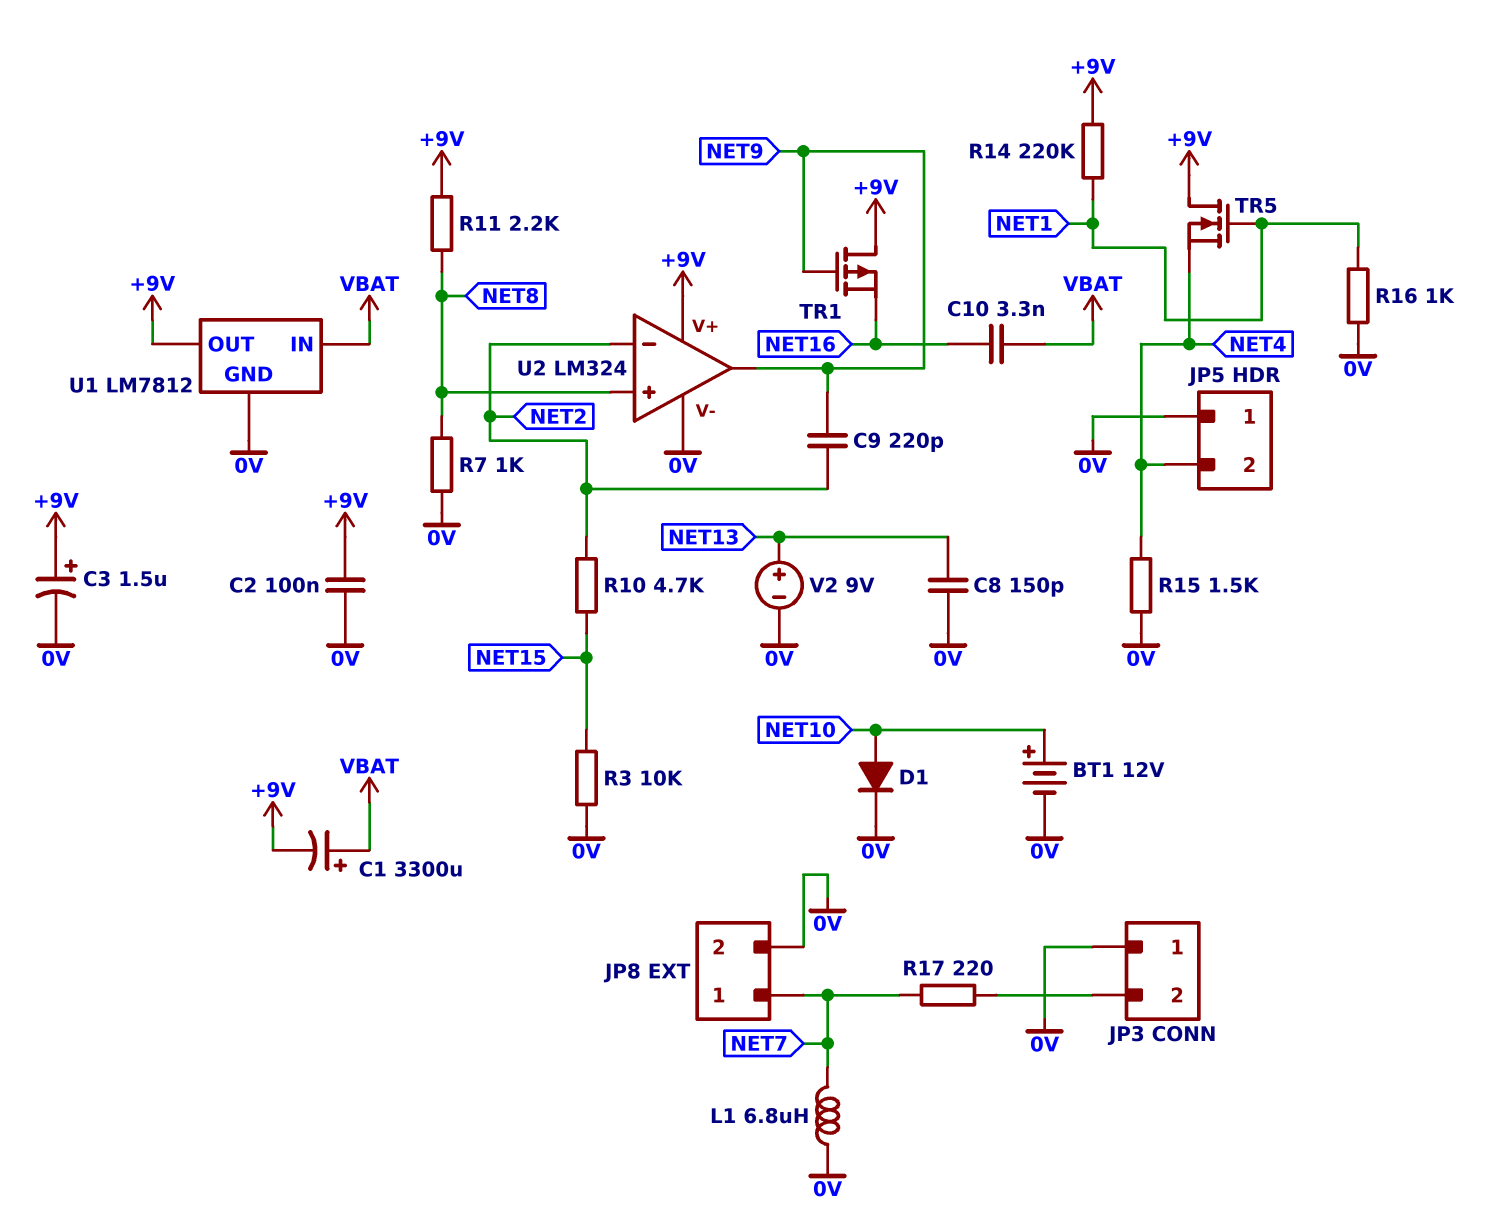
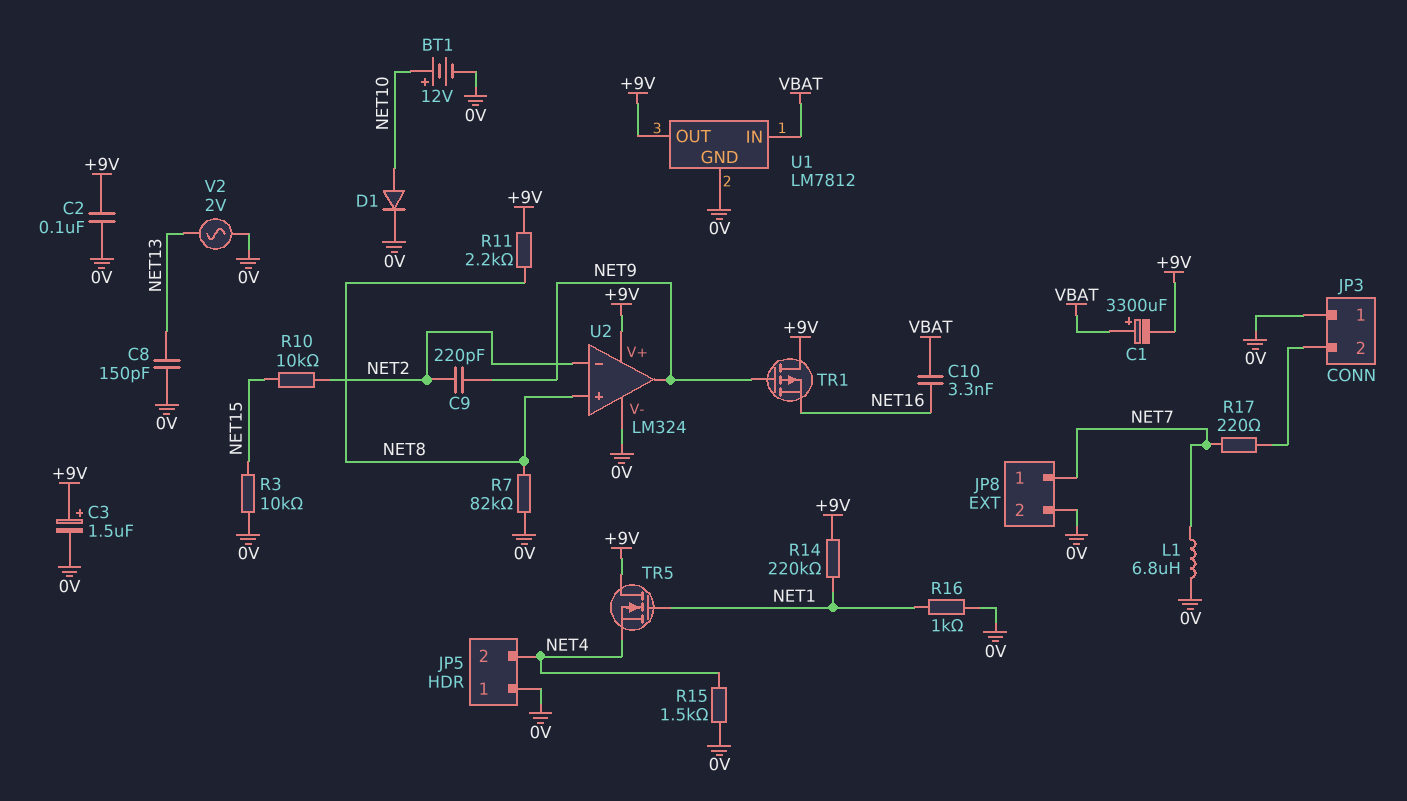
R7: 1k (0V, NET8) -> 82k (0V, NET8)
R10: 4.7k (NET2, NET15) -> 10k (NET2, NET15)
V2: 9V (plus NET13, minus 0V) -> AC 2V (0V, NET13)

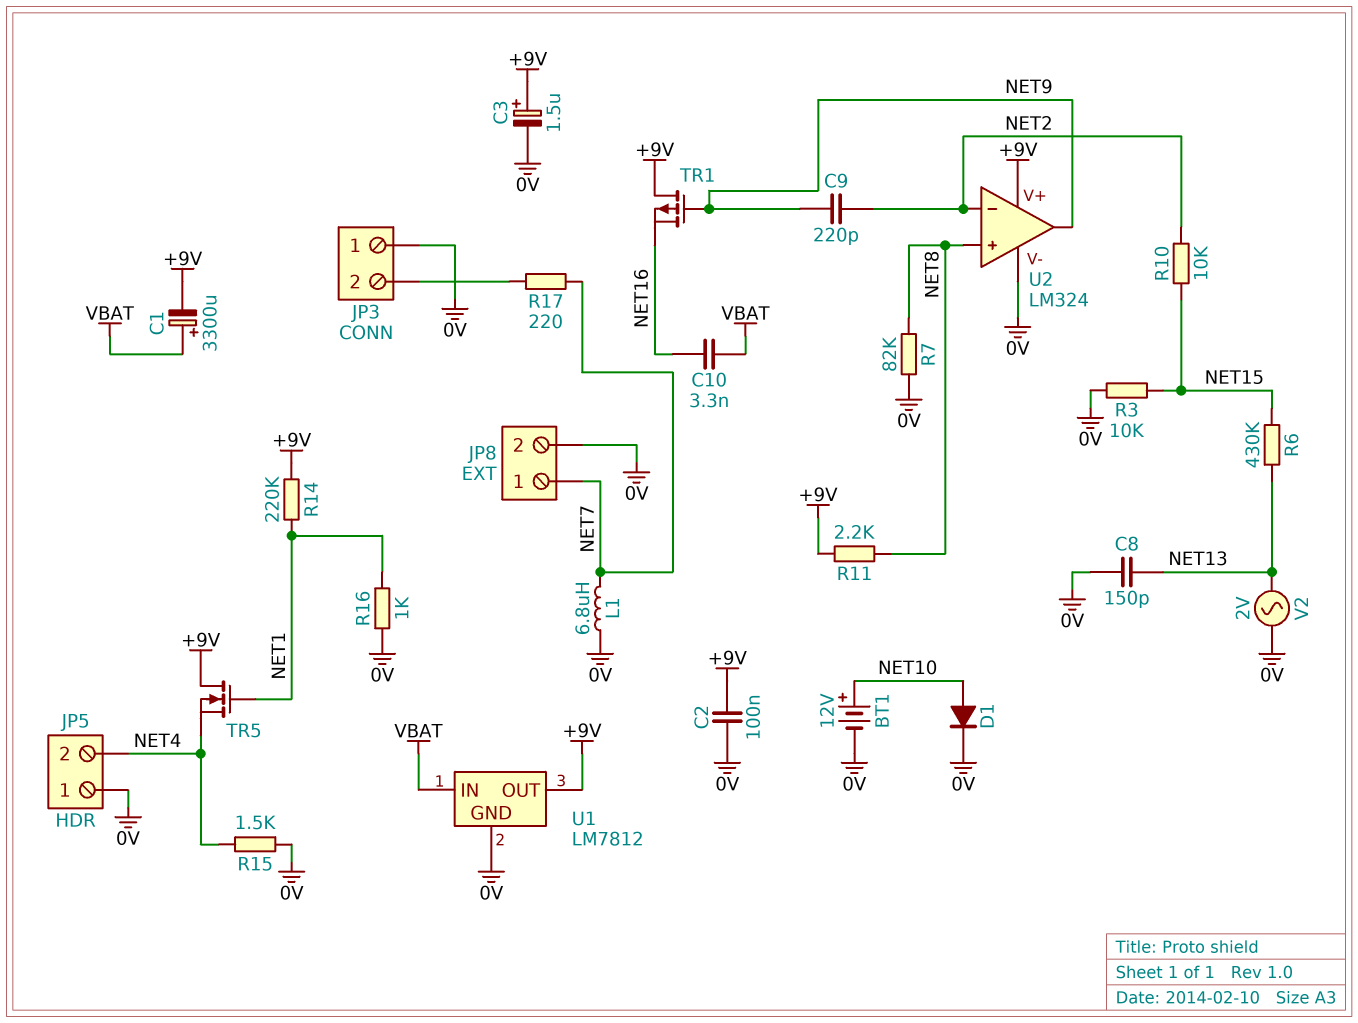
R6: none -> 430k (NET13, NET15)

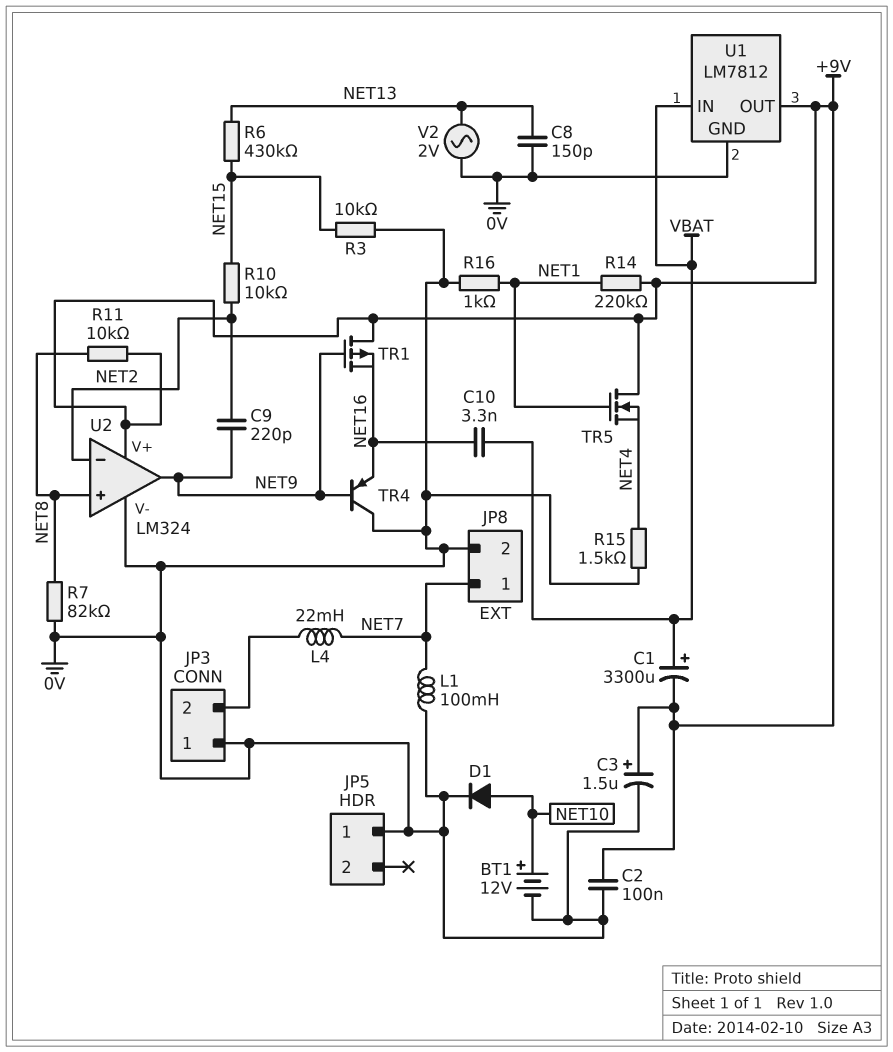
JP5 pin 2: NET4 -> none
L1: 6.8uH (0V, NET7) -> 100mH (0V, NET7)
L4: none -> 22mH (JP3/2, NET7)
R11: 2.2k (+9V, NET8) -> 10k (+9V, NET8)
R17: 220 (JP3/2, NET7) -> none
TR4: none -> PNP (B NET9, C 0V, E NET16)

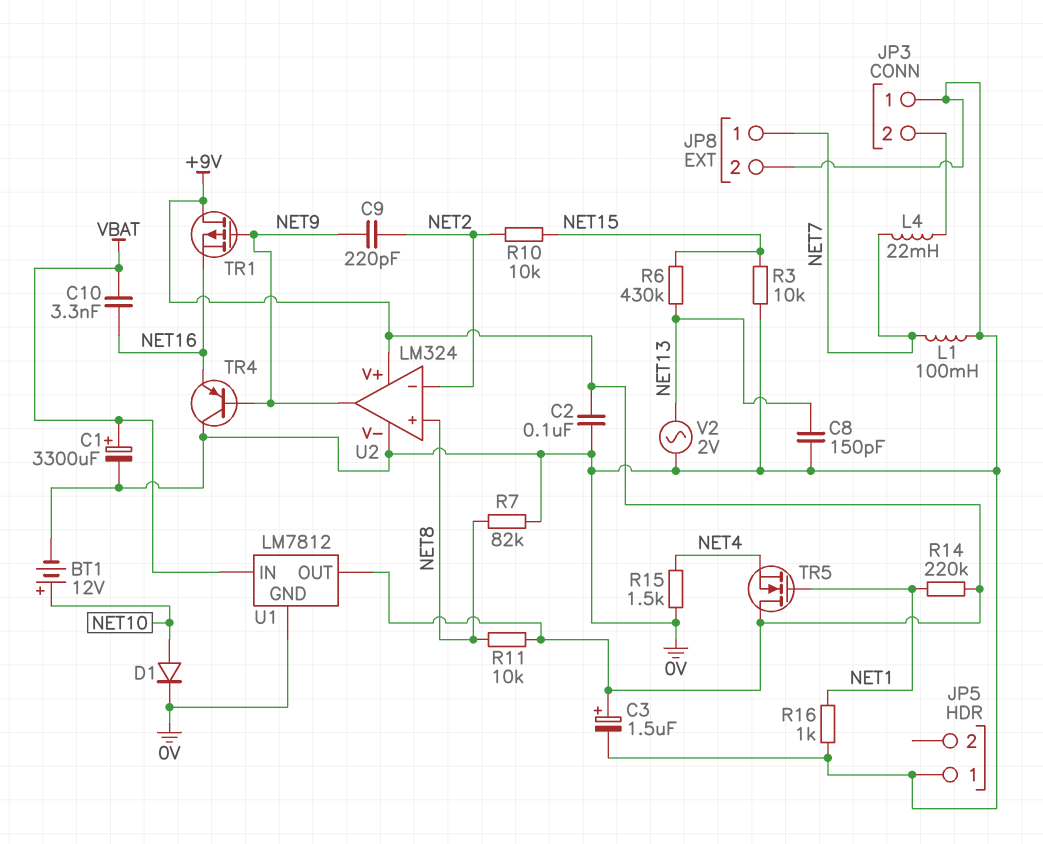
C1: 3300uF (plus VBAT, minus +9V) -> 3300uF (plus VBAT, minus 0V)

